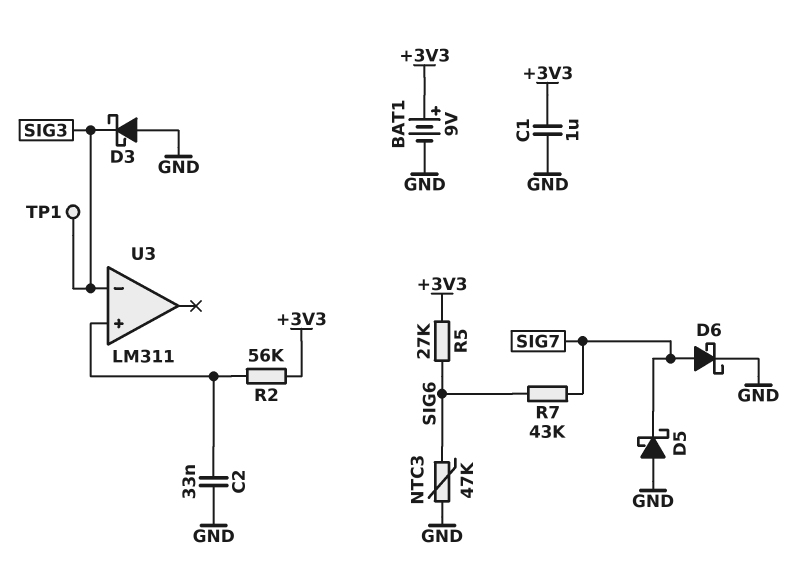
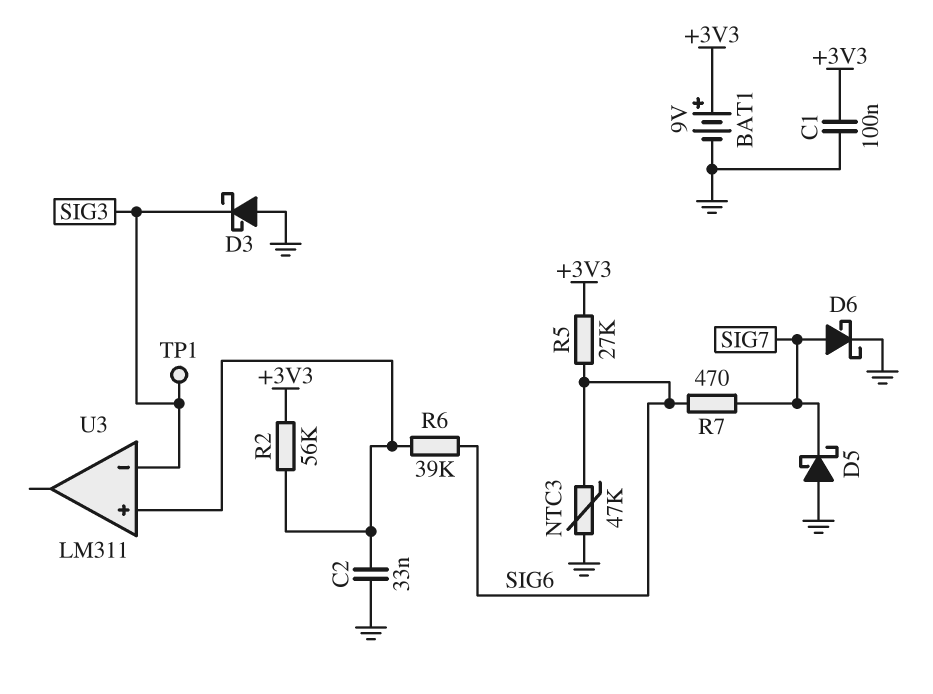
C1: 1uF (+3V3, GND) -> 100nF (+3V3, GND)
R6: none -> 39k (SIG6, U3/in+)
R7: 43k (SIG6, SIG7) -> 470 (SIG6, SIG7)

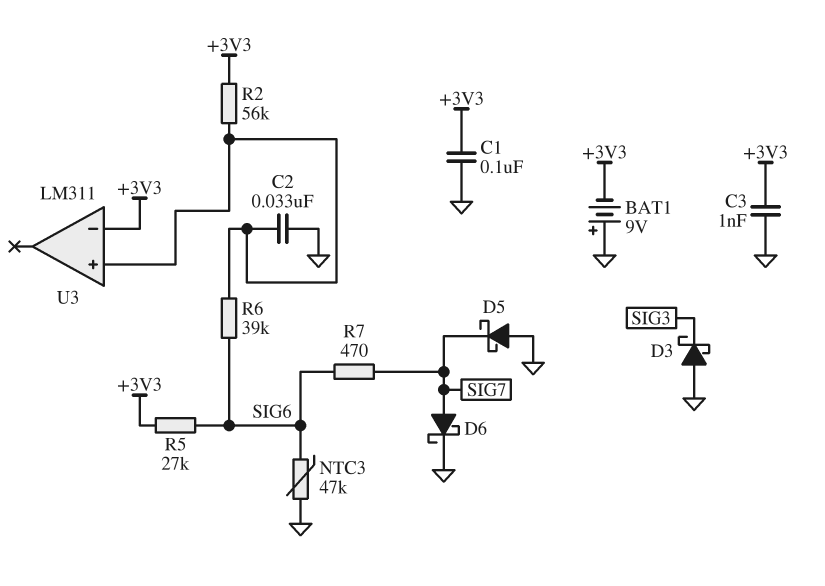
BAT1: 9V (plus +3V3, minus GND) -> 9V (plus GND, minus +3V3)
C3: none -> 1nF (+3V3, GND)
TP1: test point (SIG3) -> none
U3 pin in-: SIG3 -> +3V3

